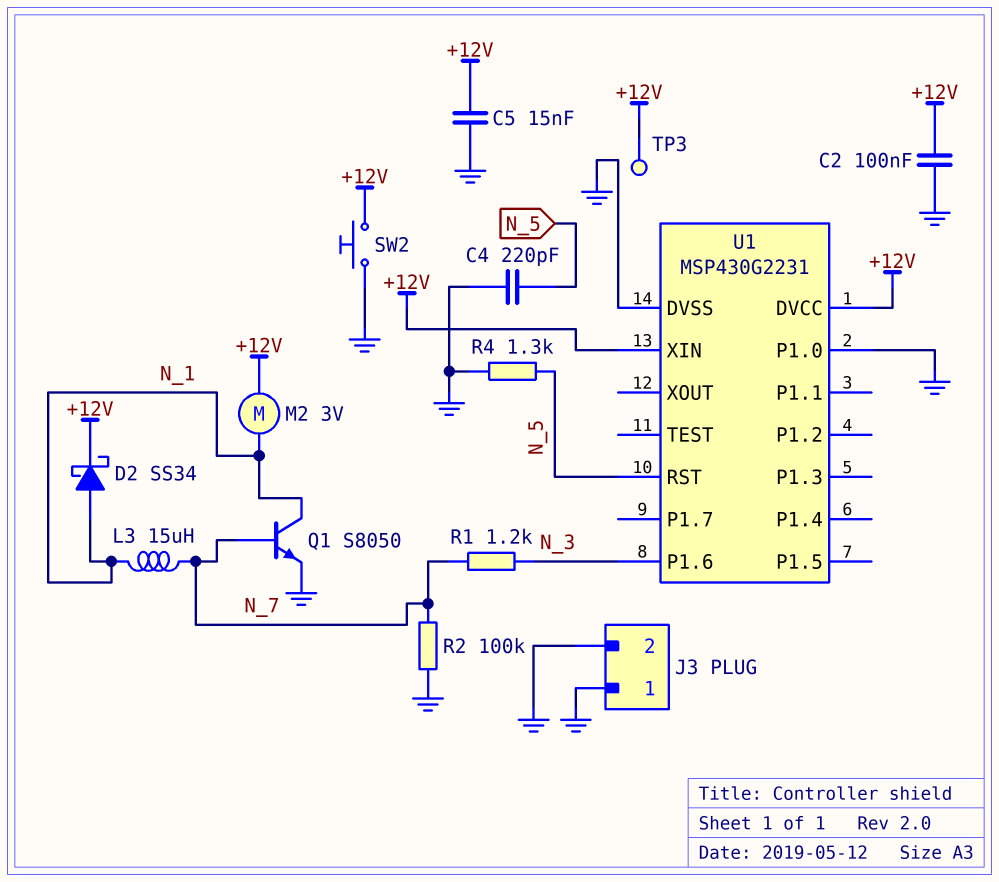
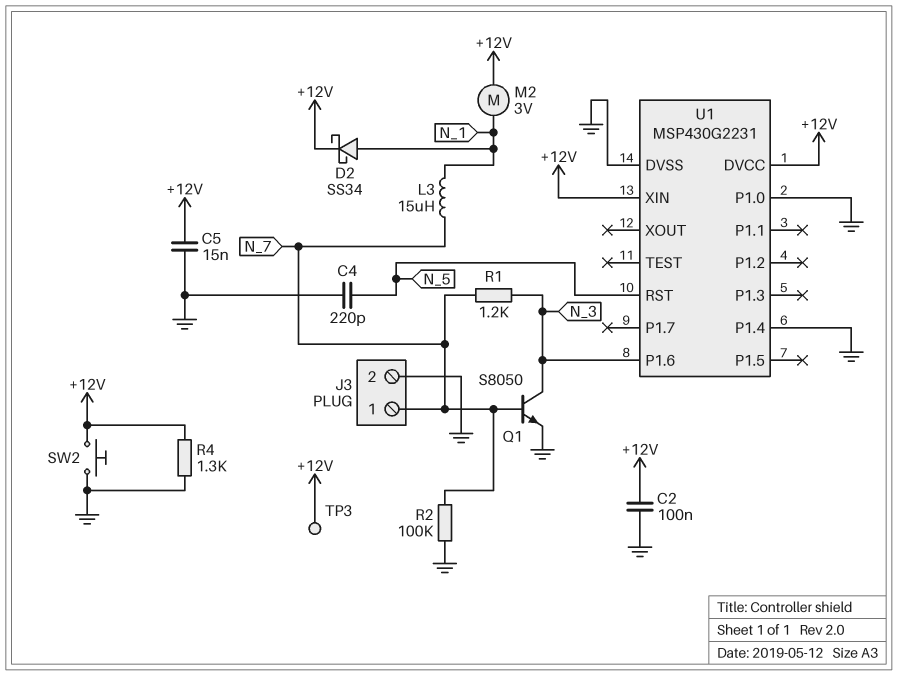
J3 pin 1: GND -> N_7
Q1: NPN S8050 (B N_7, C N_1, E GND) -> NPN S8050 (B N_7, C N_3, E GND)
R4: 1.3k (GND, N_5) -> 1.3k (+12V, GND)
U1 pin P1.4: none -> GND

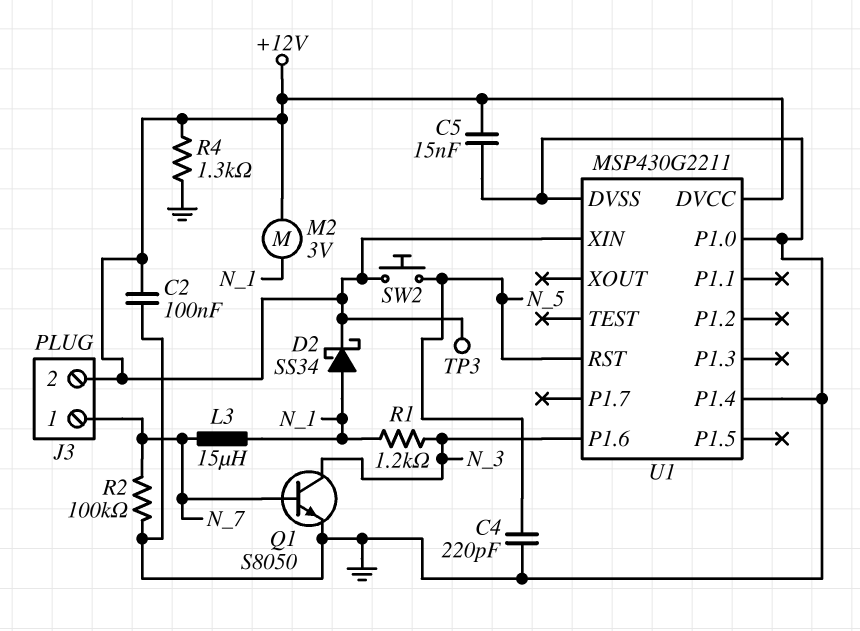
J3 pin 2: GND -> +12V
R1: 1.2k (N_3, N_7) -> 1.2k (N_1, N_3)
SW2: button (+12V, GND) -> button (+12V, N_5)
U1: MSP430G2231 -> MSP430G2211

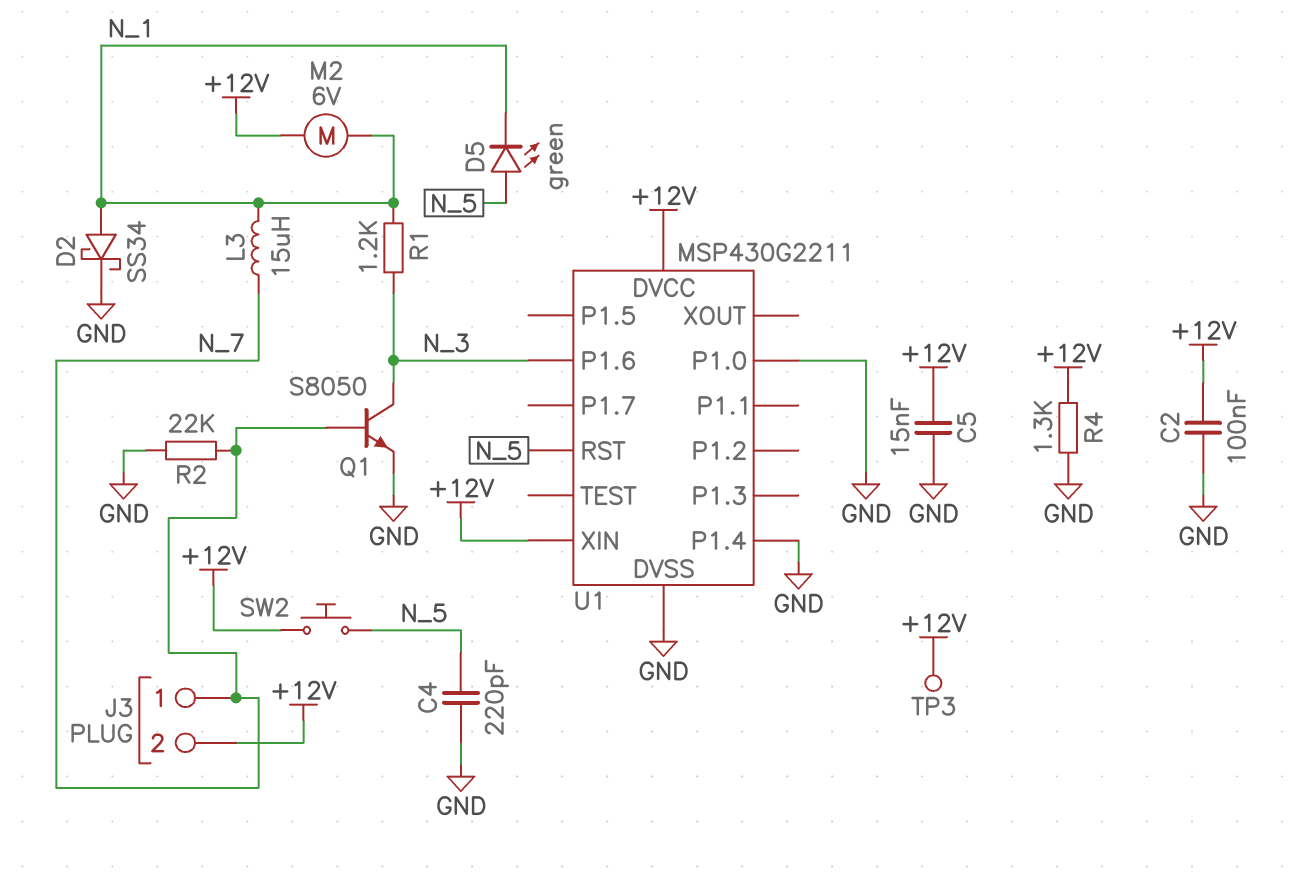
D2: schottky SS34 (A N_1, K +12V) -> schottky SS34 (A N_1, K GND)
D5: none -> LED green (A N_5, K N_1)
M2: motor 3V (+12V, N_1) -> motor 6V (+12V, N_1)
R2: 100k (GND, N_7) -> 22k (GND, N_7)

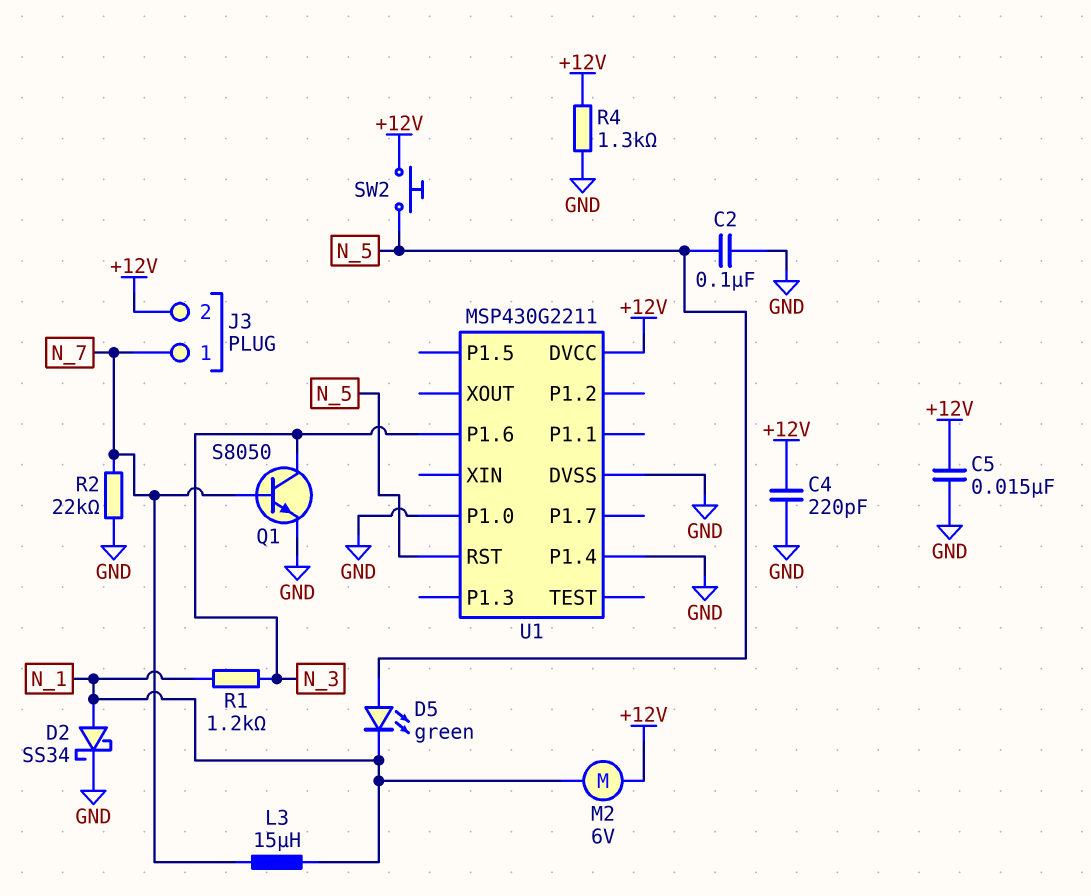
C2: 100nF (+12V, GND) -> 100nF (GND, N_5)
C4: 220pF (GND, N_5) -> 220pF (+12V, GND)
TP3: test point (+12V) -> none
U1 pin XIN: +12V -> none

